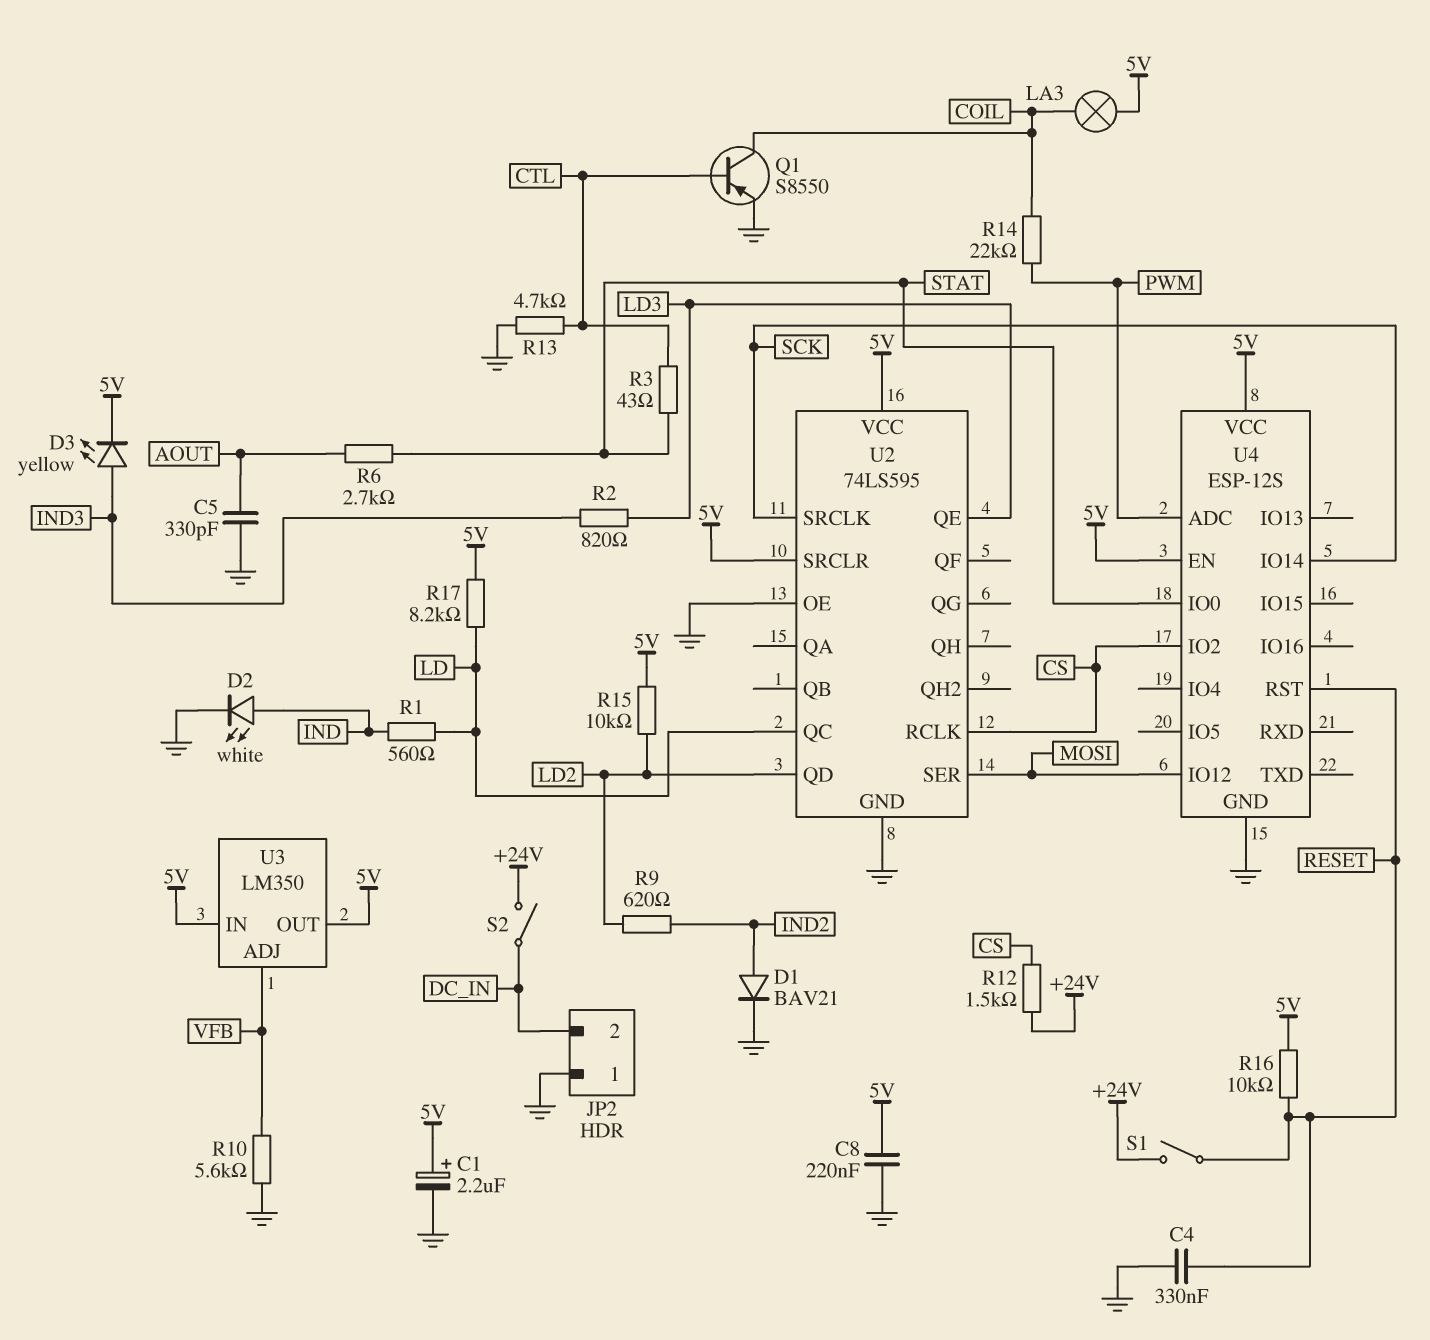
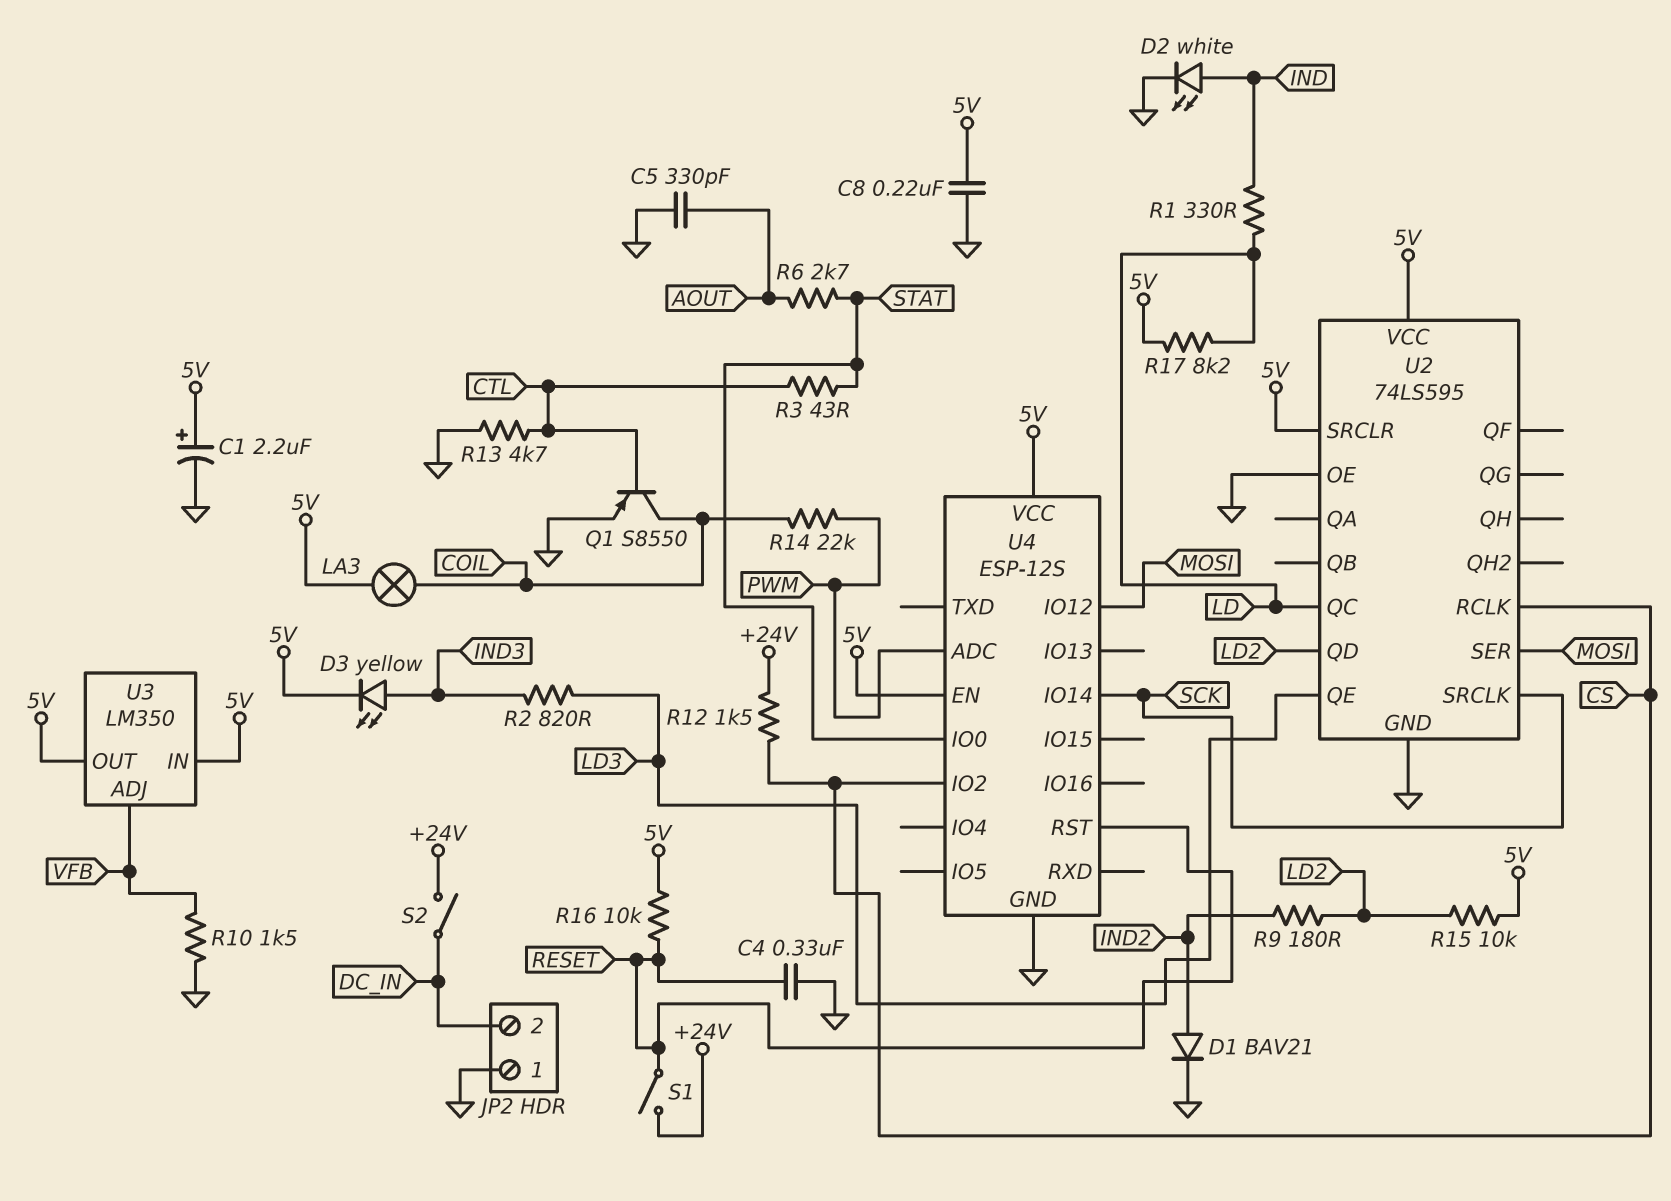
R1: 560 (IND, LD) -> 330 (IND, LD)
R9: 620 (IND2, LD2) -> 180 (IND2, LD2)
R10: 5.6k (GND, VFB) -> 1.5k (GND, VFB)

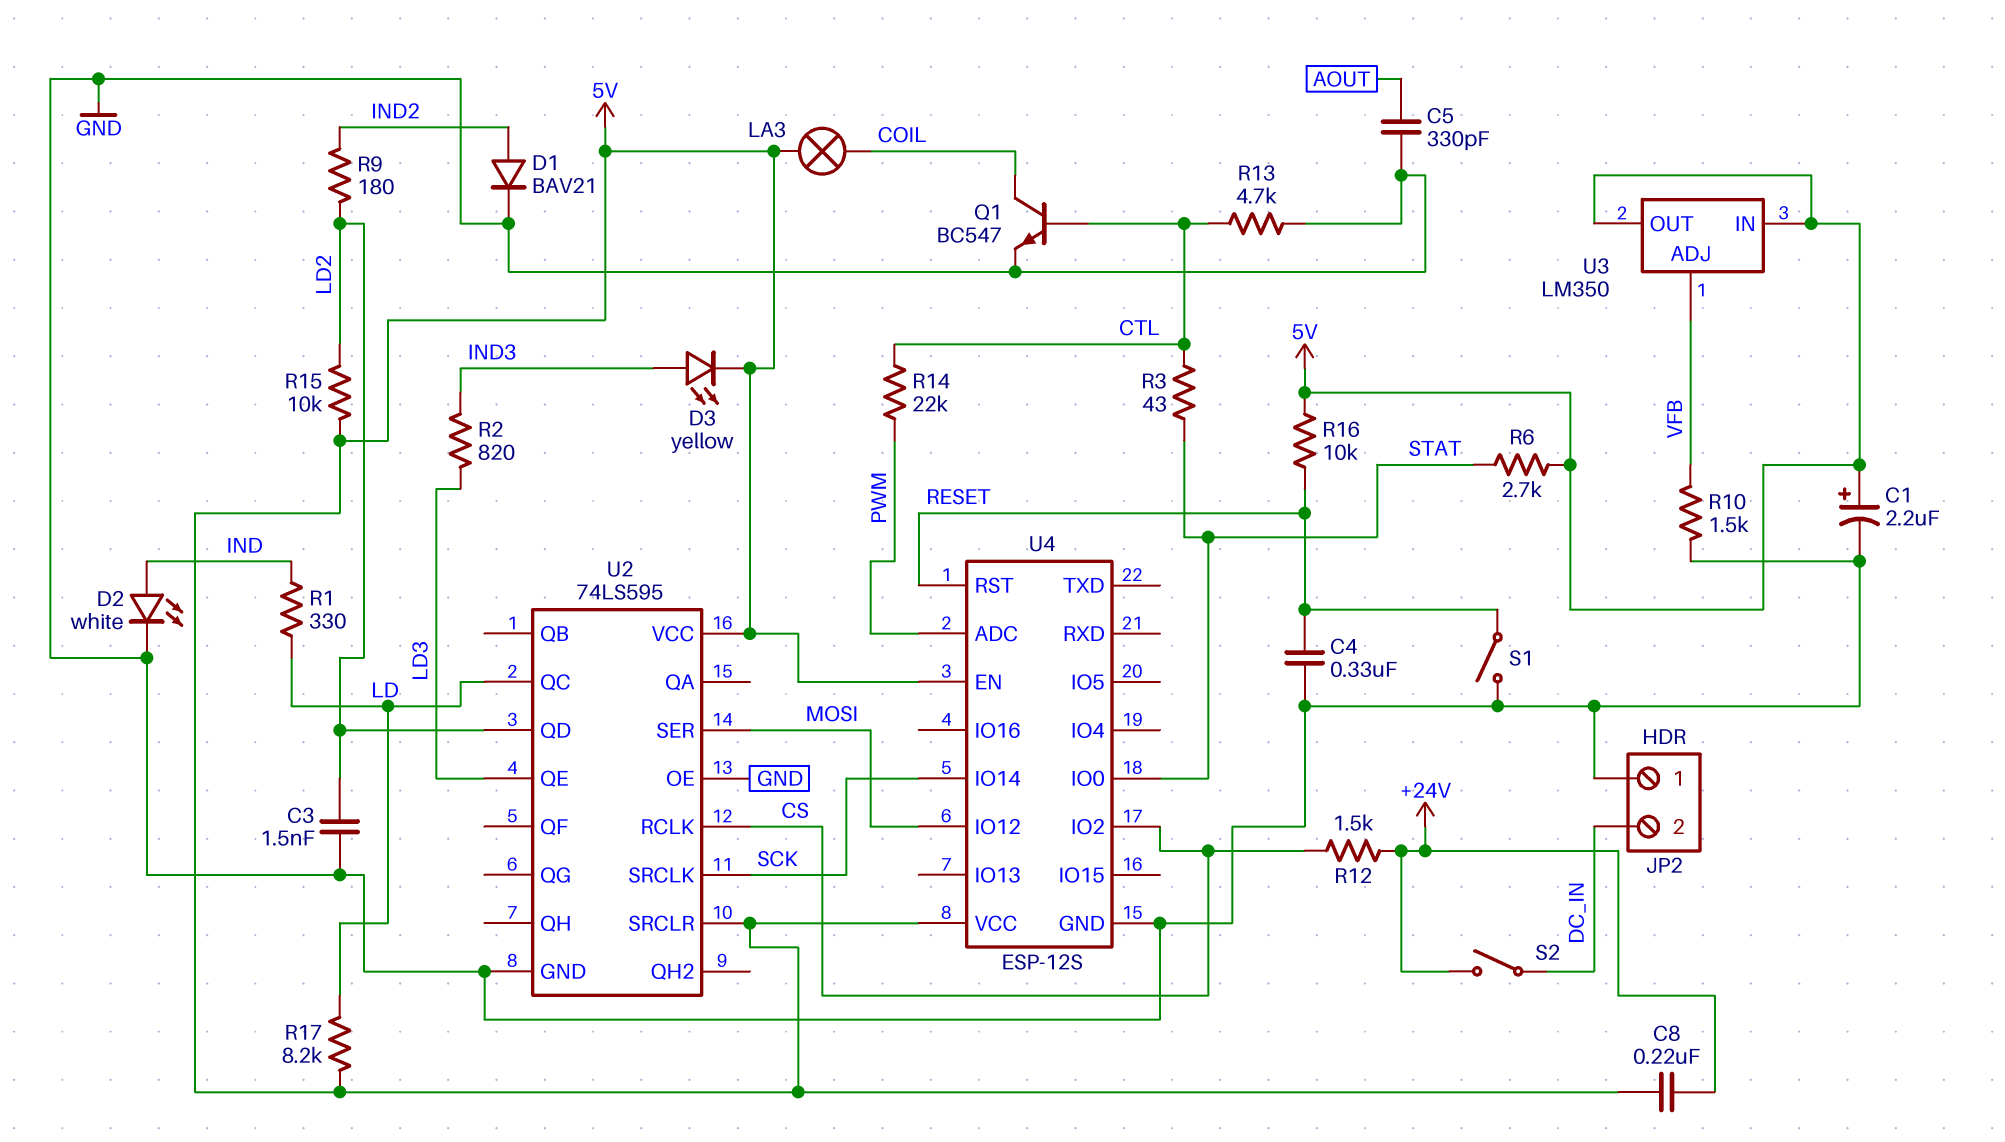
C3: none -> 1.5nF (GND, LD2)
C8: 220nF (5V, GND) -> 220nF (+24V, 5V)
Q1: PNP S8550 (B CTL, C COIL, E GND) -> NPN BC547 (B CTL, C COIL, E GND)
R6: 2.7k (AOUT, STAT) -> 2.7k (5V, STAT)
R14: 22k (COIL, PWM) -> 22k (CTL, PWM)
S1: switch (+24V, RESET) -> switch (GND, RESET)

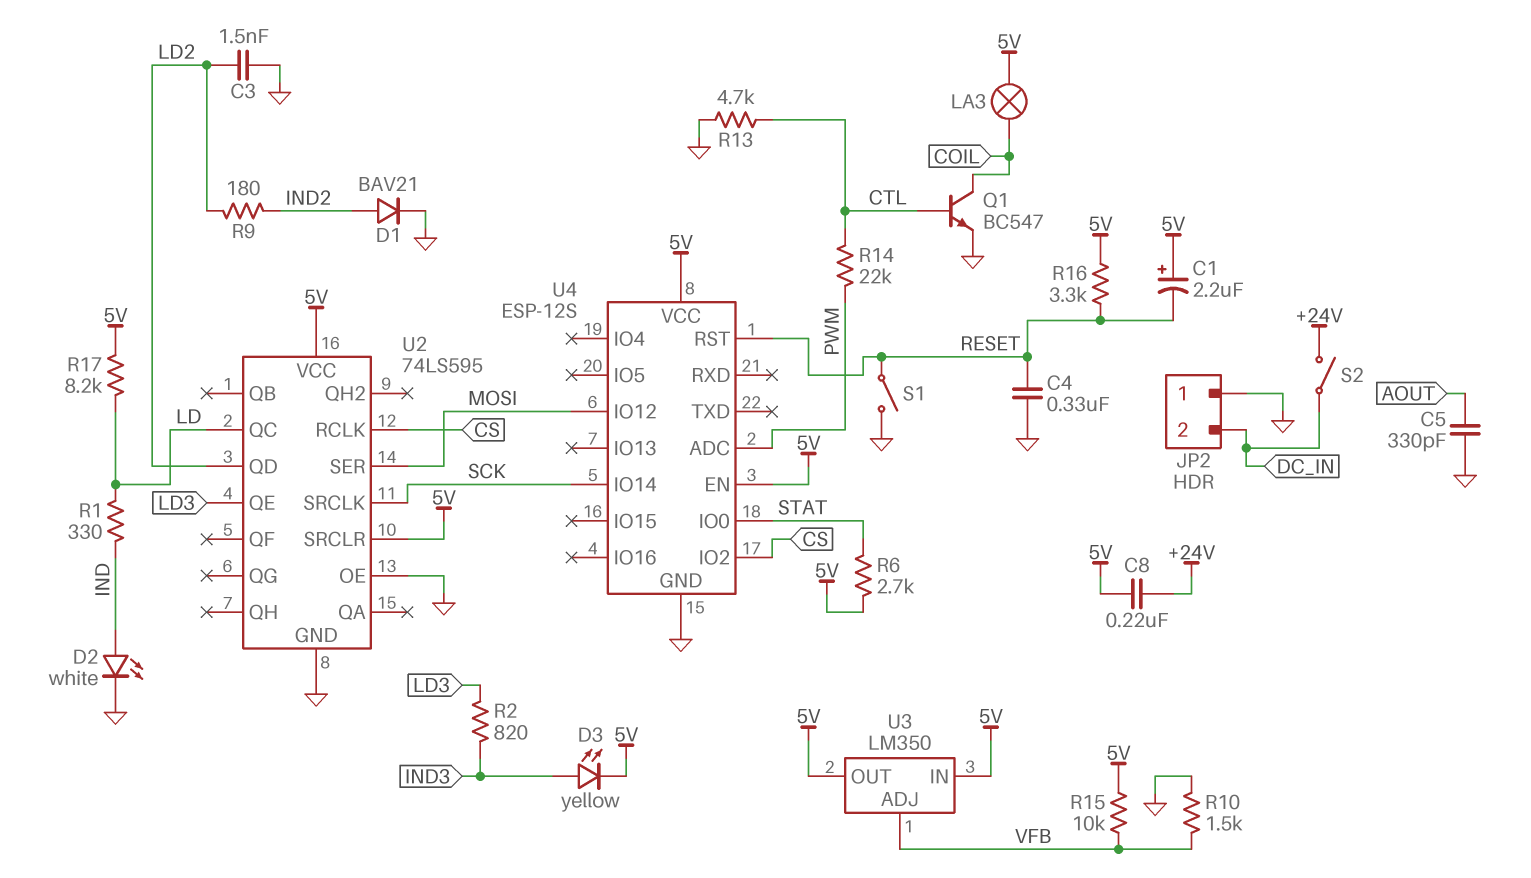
C1: 2.2uF (plus 5V, minus GND) -> 2.2uF (plus 5V, minus RESET)
R3: 43 (CTL, STAT) -> none
R12: 1.5k (+24V, CS) -> none
R15: 10k (5V, LD2) -> 10k (5V, VFB)
R16: 10k (5V, RESET) -> 3.3k (5V, RESET)

